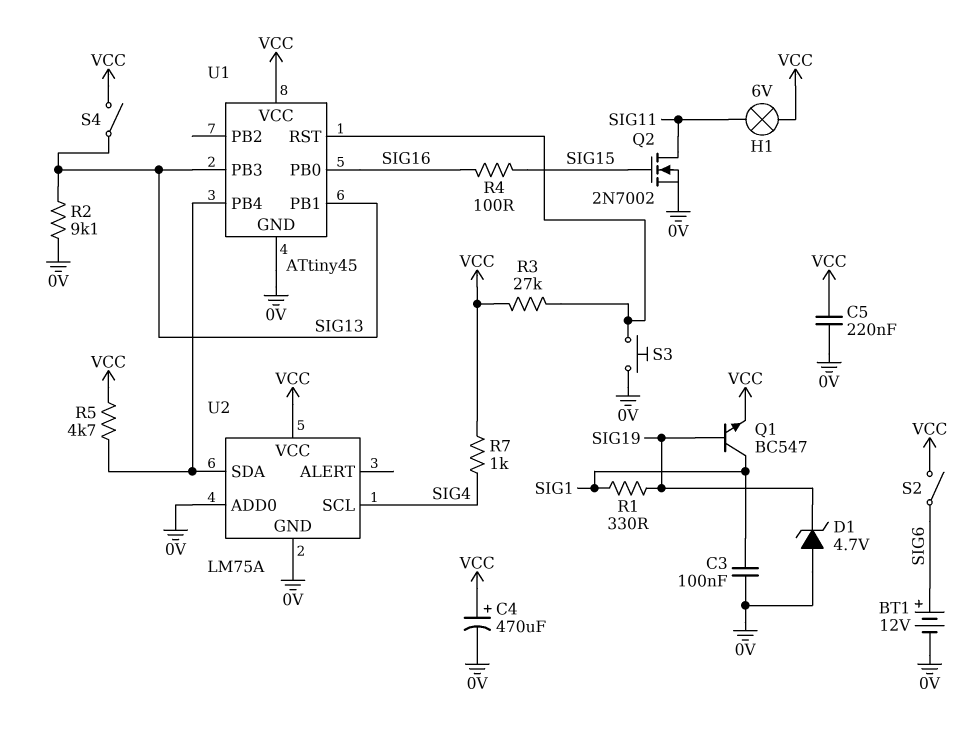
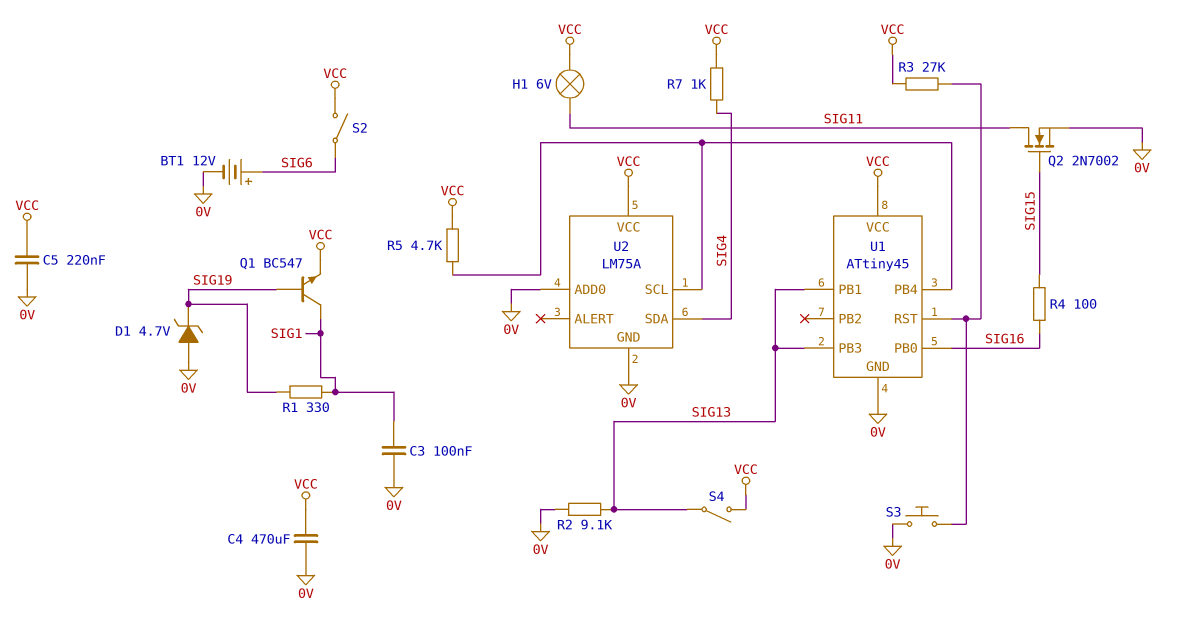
C4: 470uF (plus VCC, minus 0V) -> 470uF (0V, VCC)
U2 pin SCL: SIG4 -> U1/PB4
U2 pin SDA: U1/PB4 -> SIG4

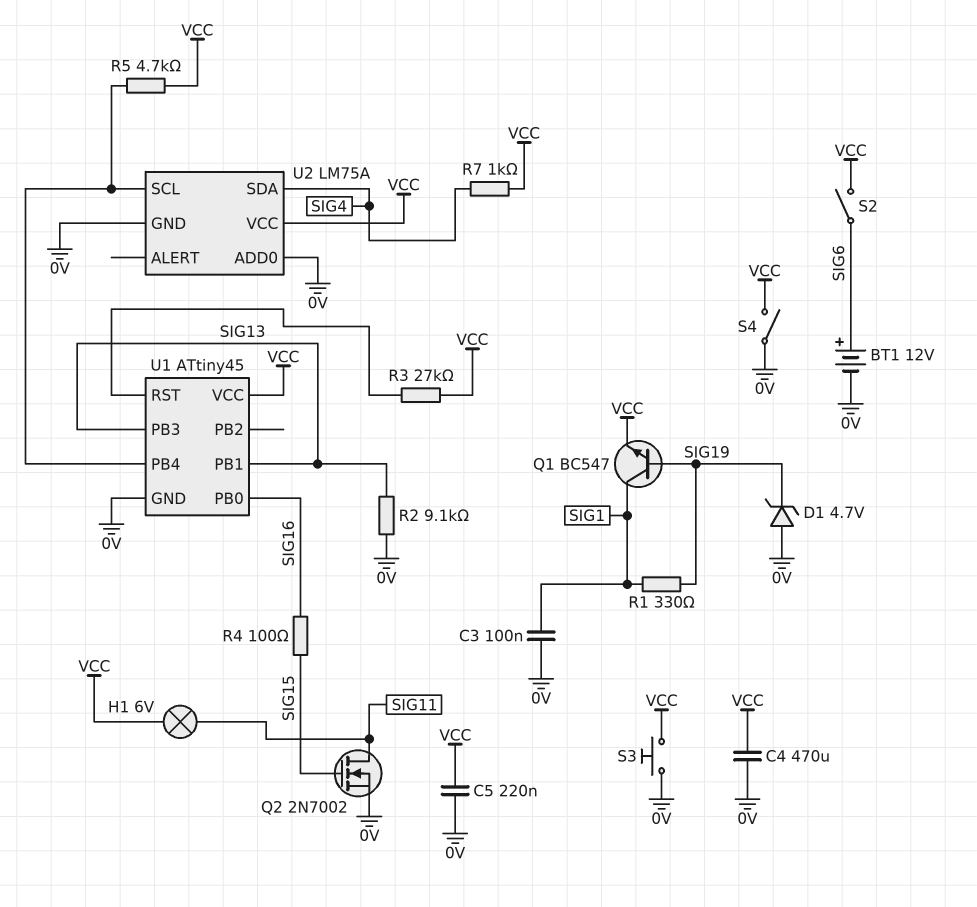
S3: button (0V, U1/RST) -> button (0V, VCC)
S4: switch (SIG13, VCC) -> switch (0V, VCC)

